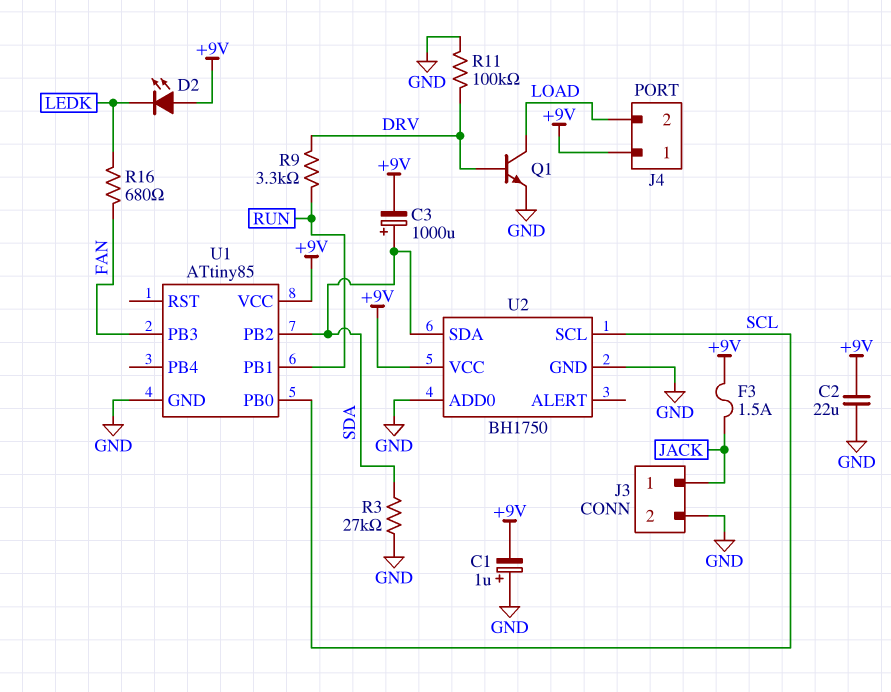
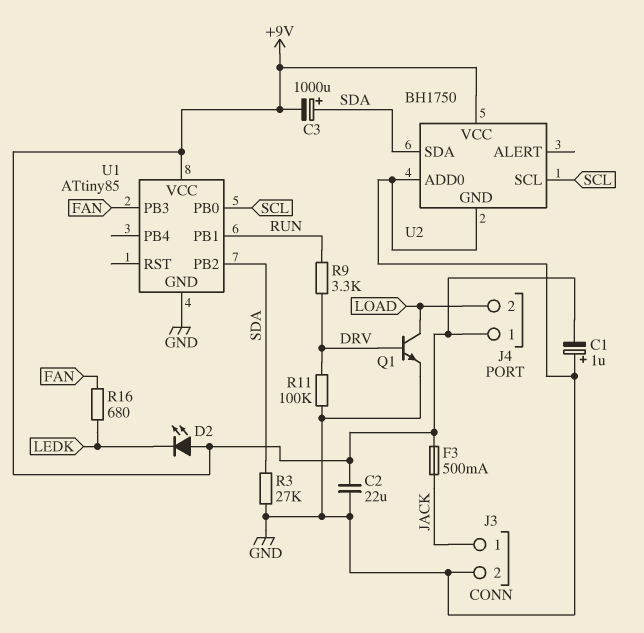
F3: 1.5A (+9V, JACK) -> 500mA (+9V, JACK)

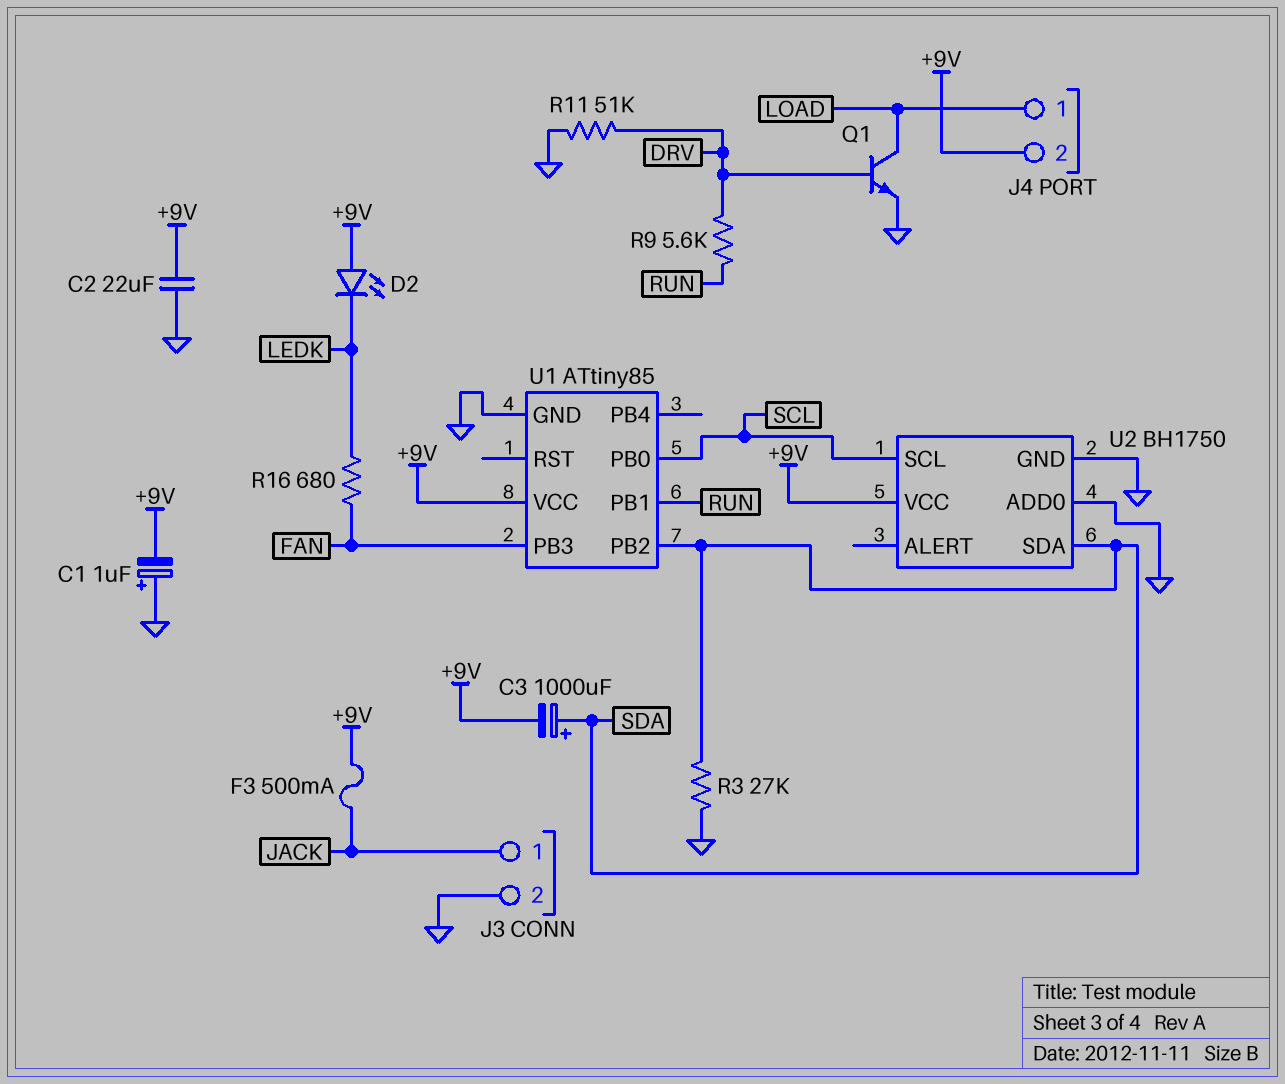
J4 pin 1: +9V -> LOAD
J4 pin 2: LOAD -> +9V
R9: 3.3k (DRV, RUN) -> 5.6k (DRV, RUN)
R11: 100k (DRV, GND) -> 51k (DRV, GND)

